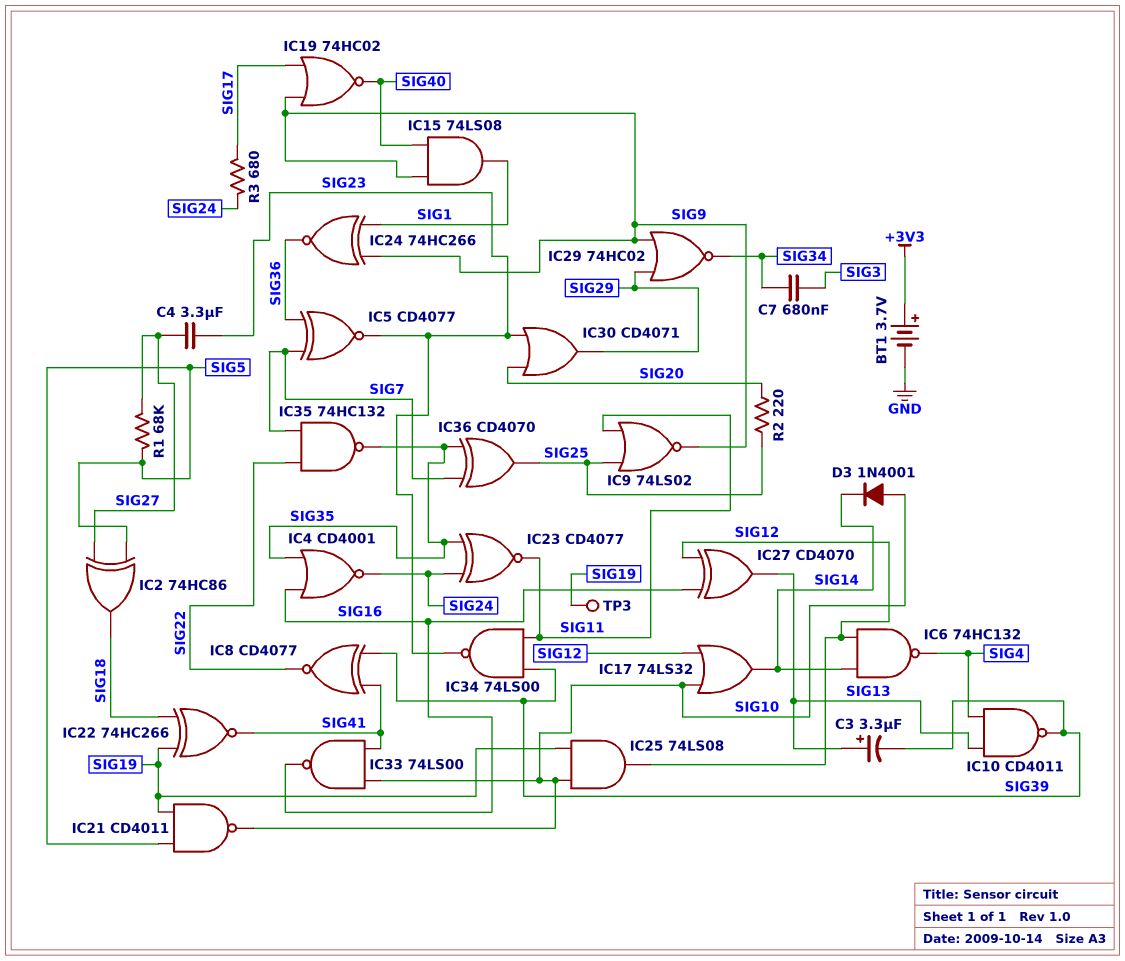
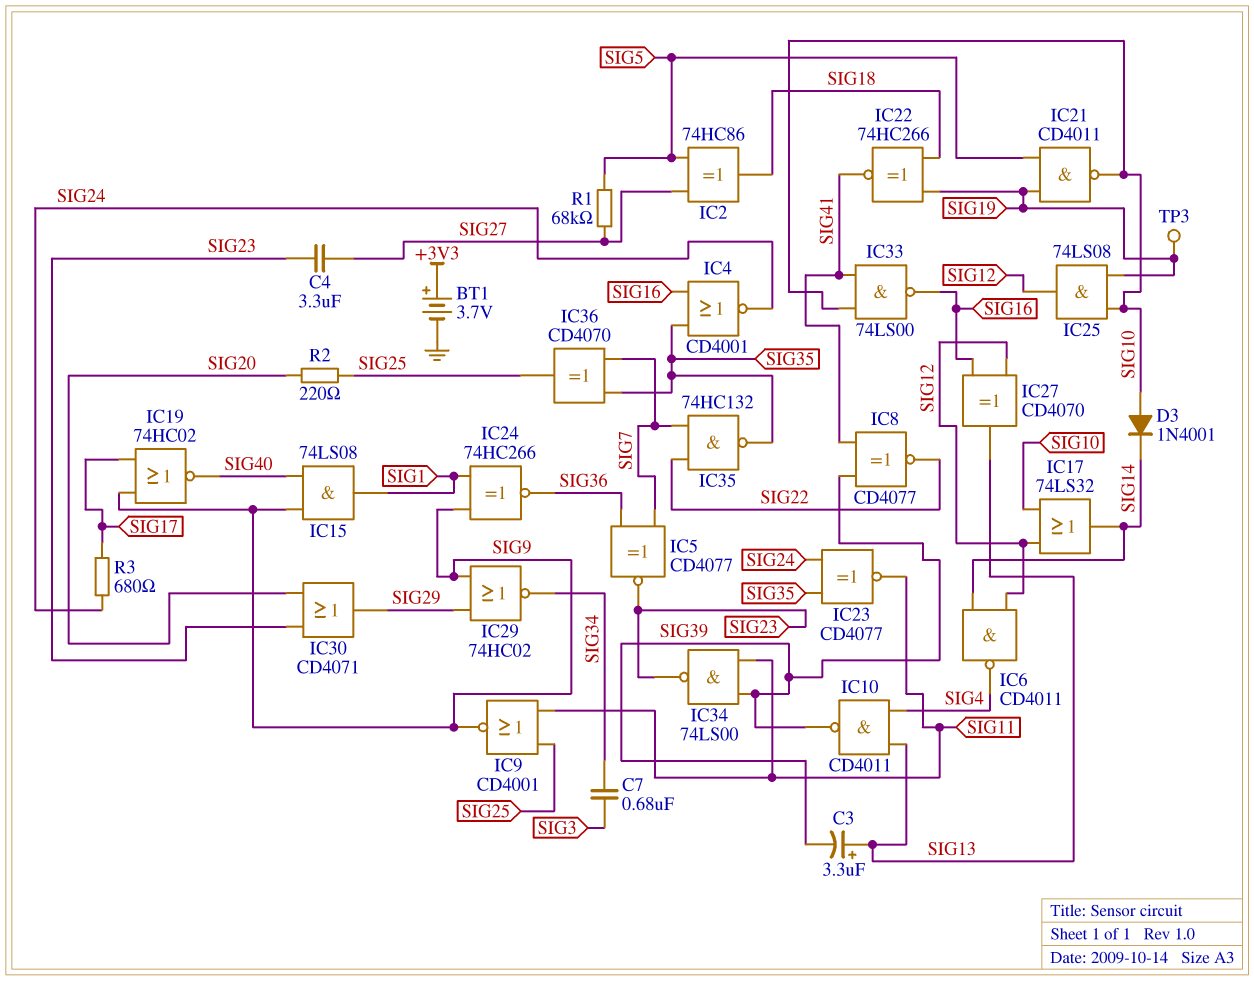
IC6: NAND 74HC132 (in SIG12, in SIG14, out SIG4) -> NAND CD4011 (in SIG12, in SIG14, out SIG4)
IC9: NOR 74LS02 (in SIG11, in SIG25, out SIG9) -> NOR CD4001 (in SIG11, in SIG25, out SIG9)

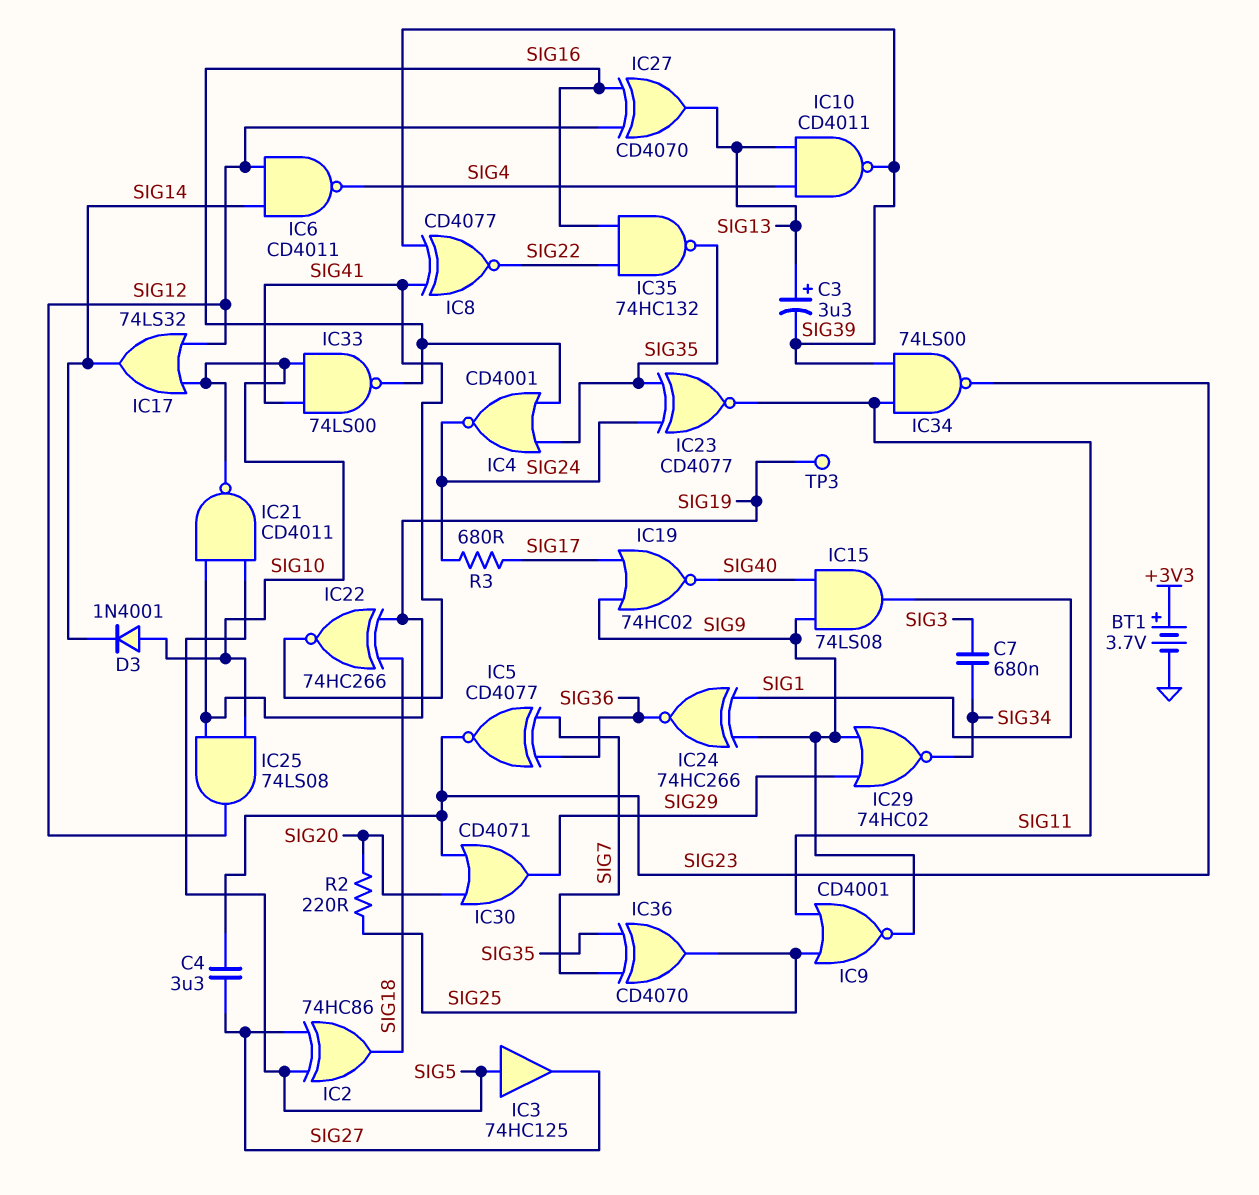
IC3: none -> buffer 74HC125 (in SIG5, out SIG27)
IC35: NAND 74HC132 (in SIG7, in SIG22, out SIG35) -> NAND 74HC132 (in SIG16, in SIG22, out SIG35)
R1: 68k (SIG5, SIG27) -> none

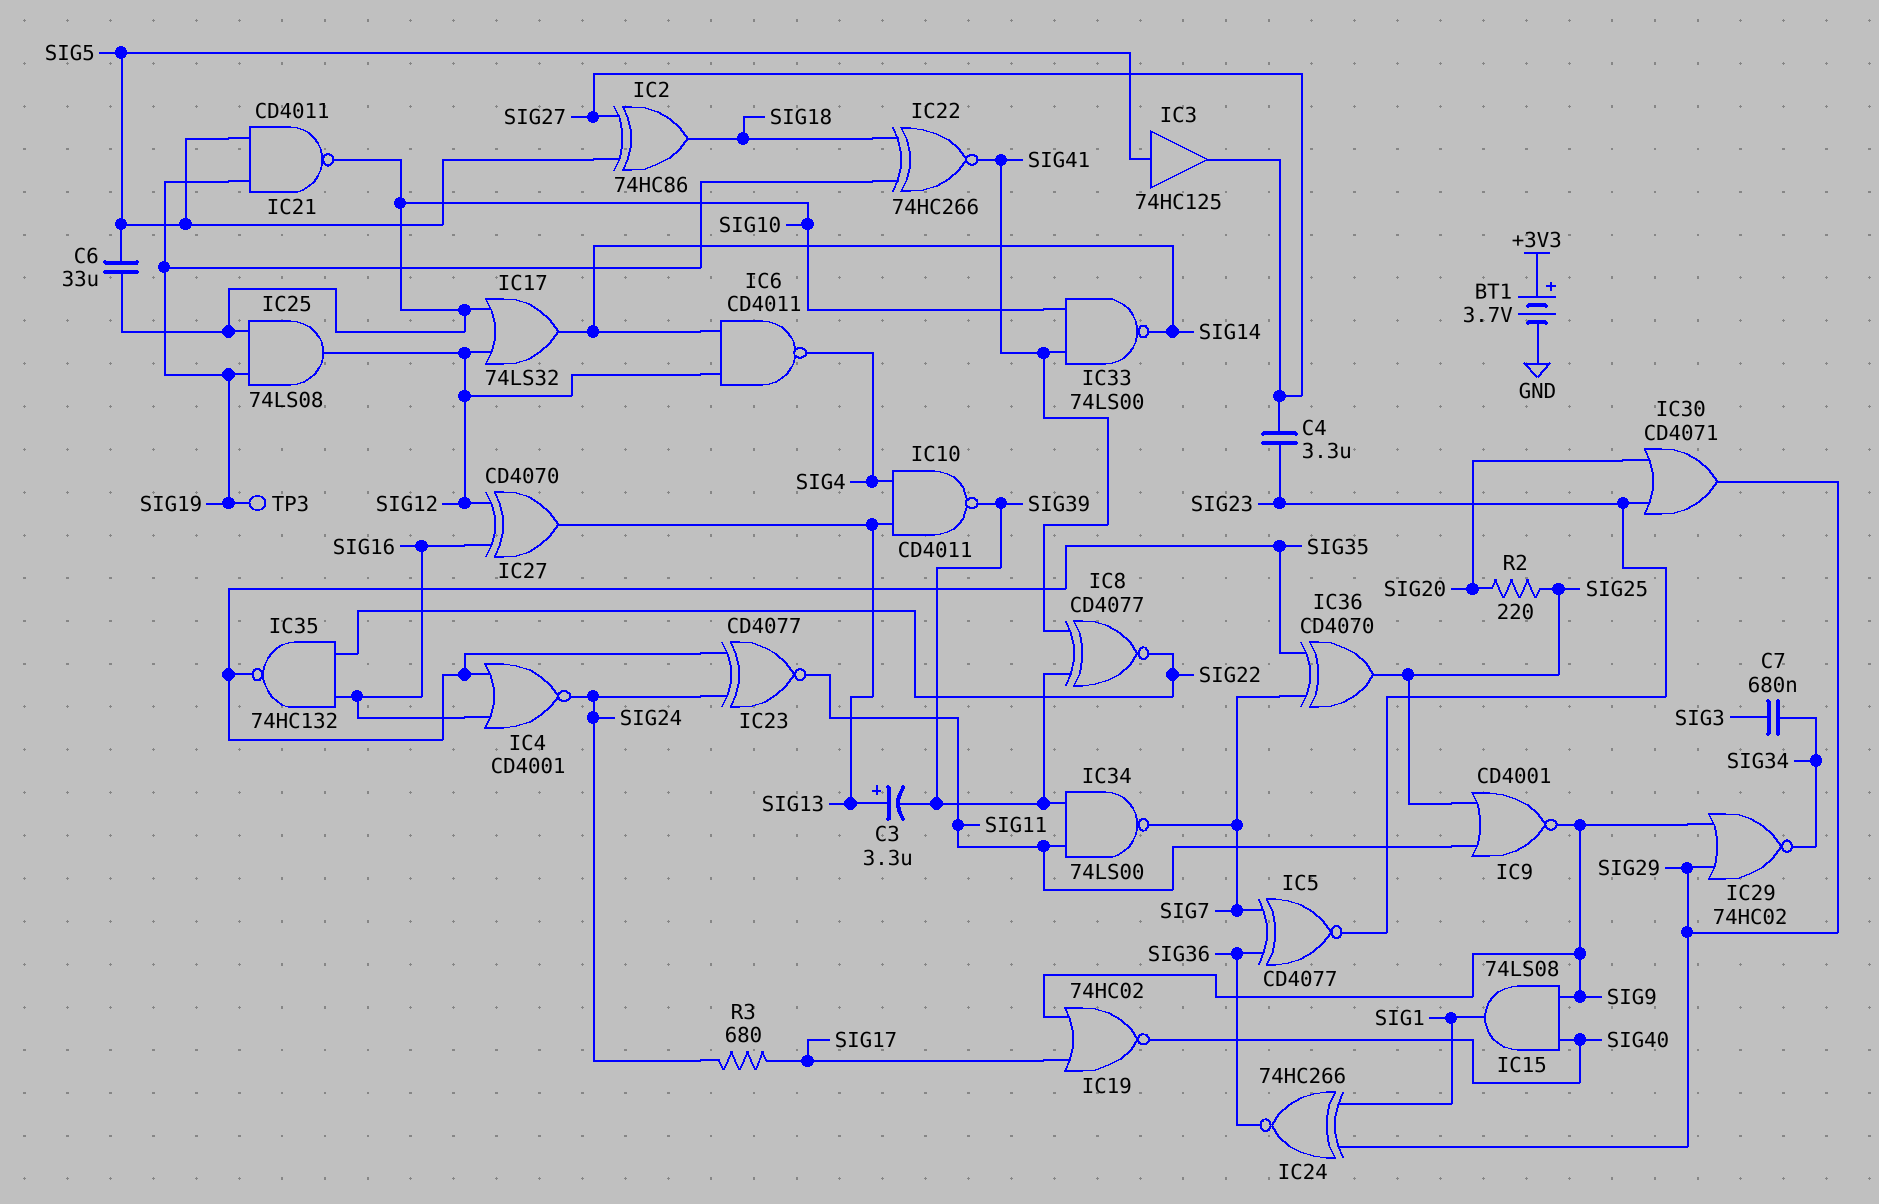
C6: none -> 33uF (SIG5, SIG10)
D3: diode 1N4001 (A SIG10, K SIG14) -> none
IC24: XNOR 74HC266 (in SIG1, in SIG9, out SIG36) -> XNOR 74HC266 (in SIG1, in SIG29, out SIG36)
IC33: NAND 74LS00 (in SIG10, in SIG41, out SIG16) -> NAND 74LS00 (in SIG10, in SIG41, out SIG14)
IC34: NAND 74LS00 (in SIG11, in SIG39, out SIG23) -> NAND 74LS00 (in SIG11, in SIG39, out SIG7)

